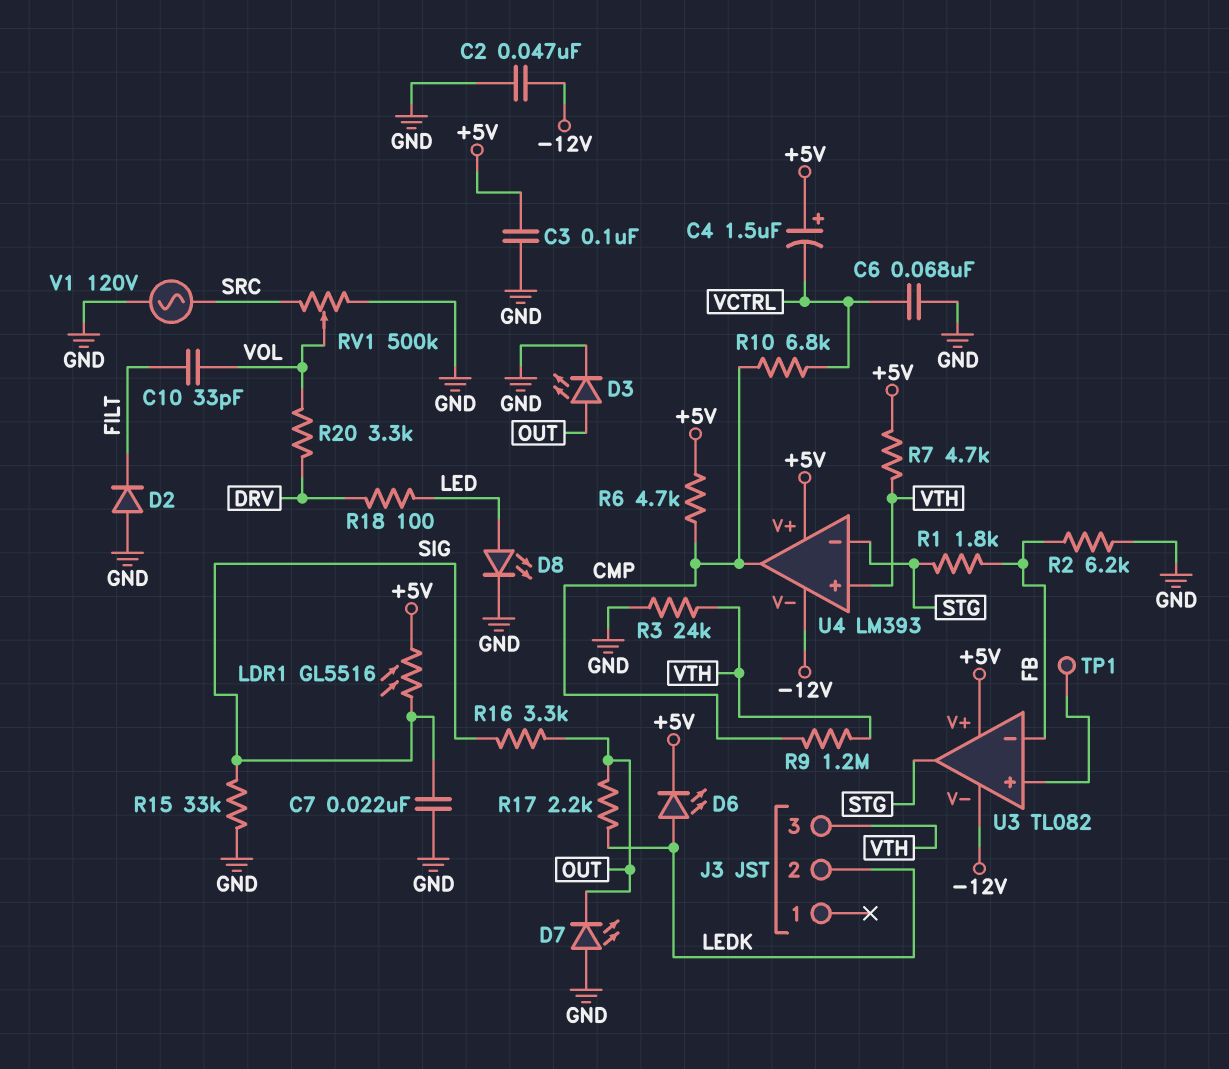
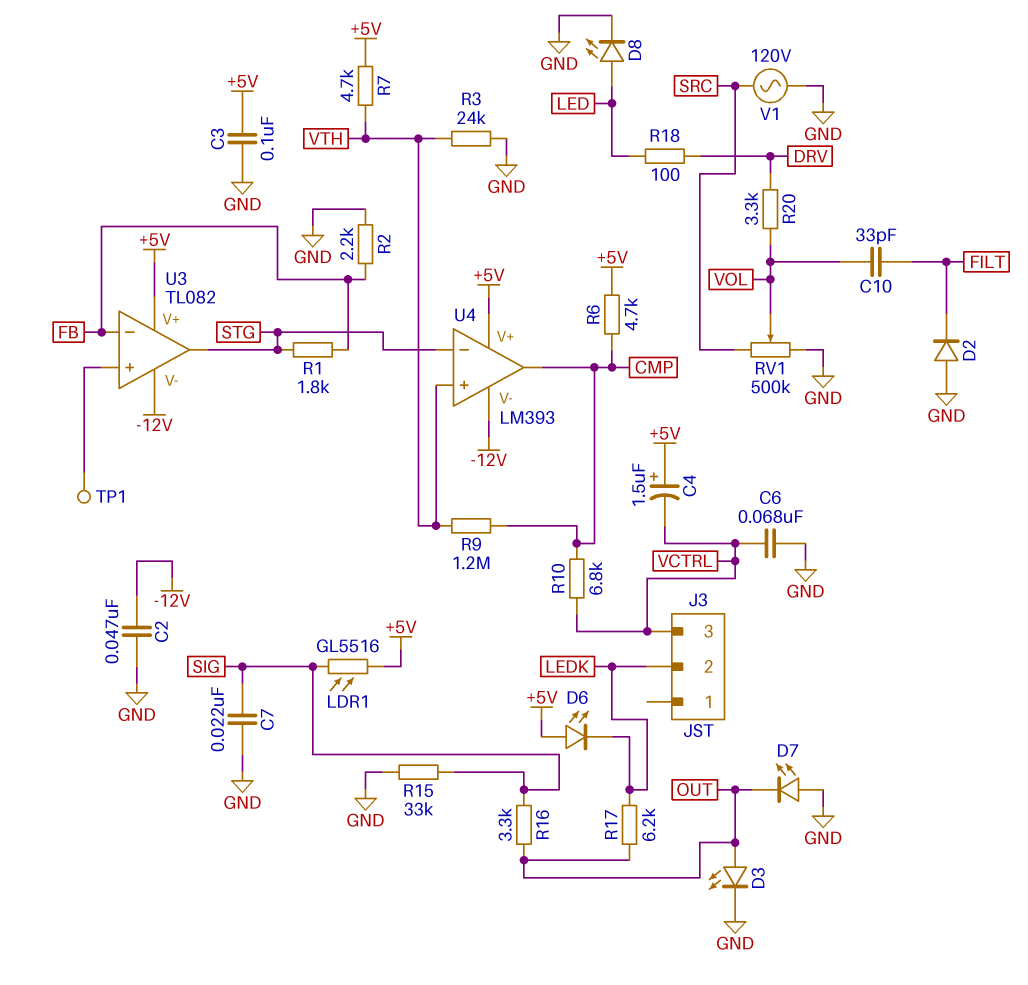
D6: LED (A LEDK, K +5V) -> LED (A +5V, K LEDK)
J3 pin 3: VTH -> VCTRL
R2: 6.2k (FB, GND) -> 2.2k (FB, GND)
R17: 2.2k (LEDK, OUT) -> 6.2k (LEDK, OUT)

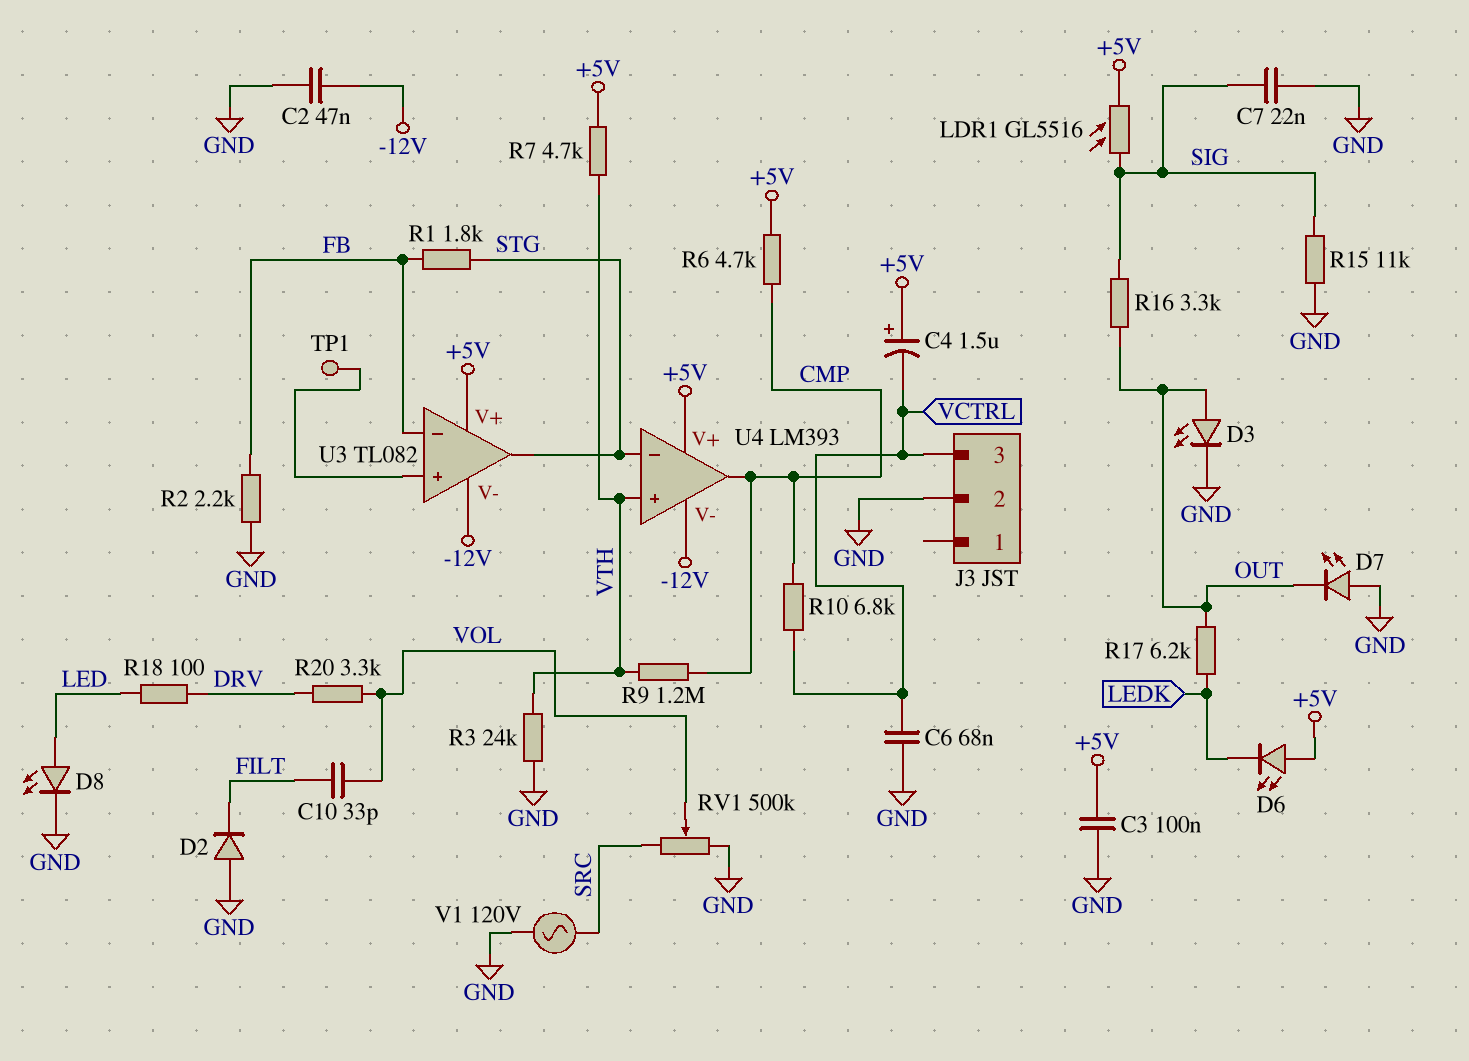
J3 pin 2: LEDK -> GND
R15: 33k (GND, SIG) -> 11k (GND, SIG)

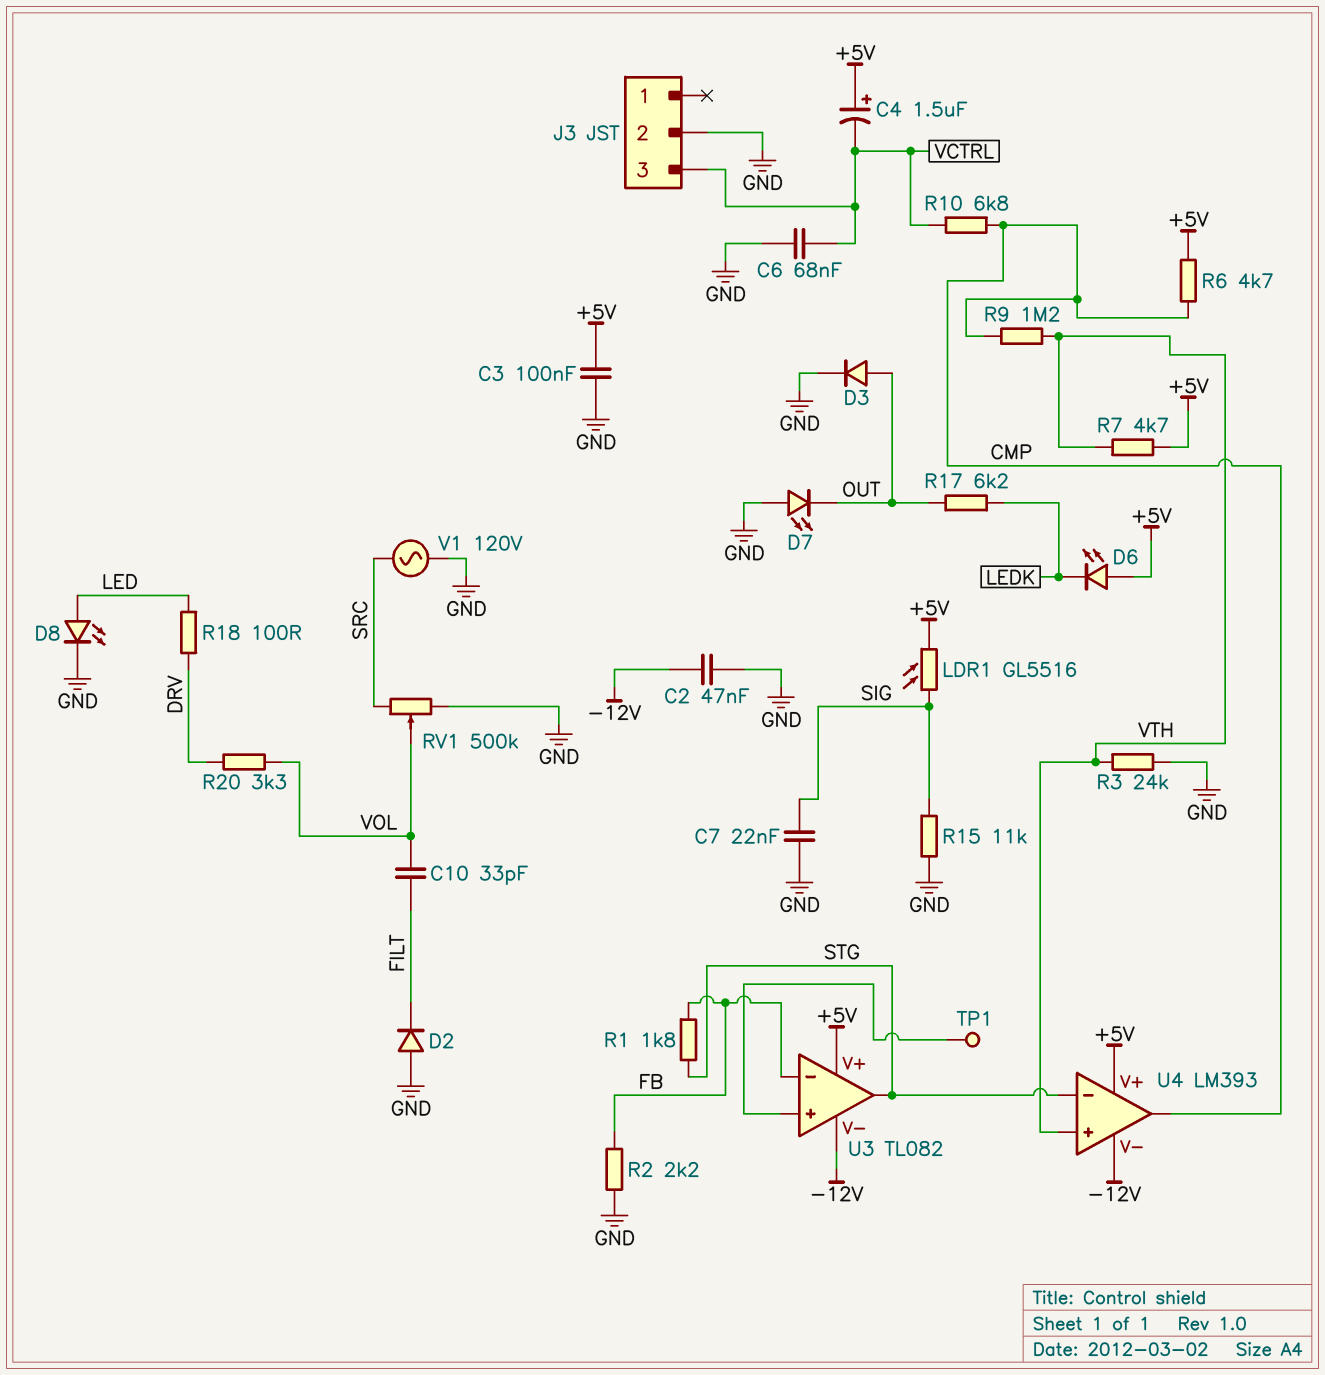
D3: LED (A OUT, K GND) -> diode (A OUT, K GND)
R16: 3.3k (OUT, SIG) -> none

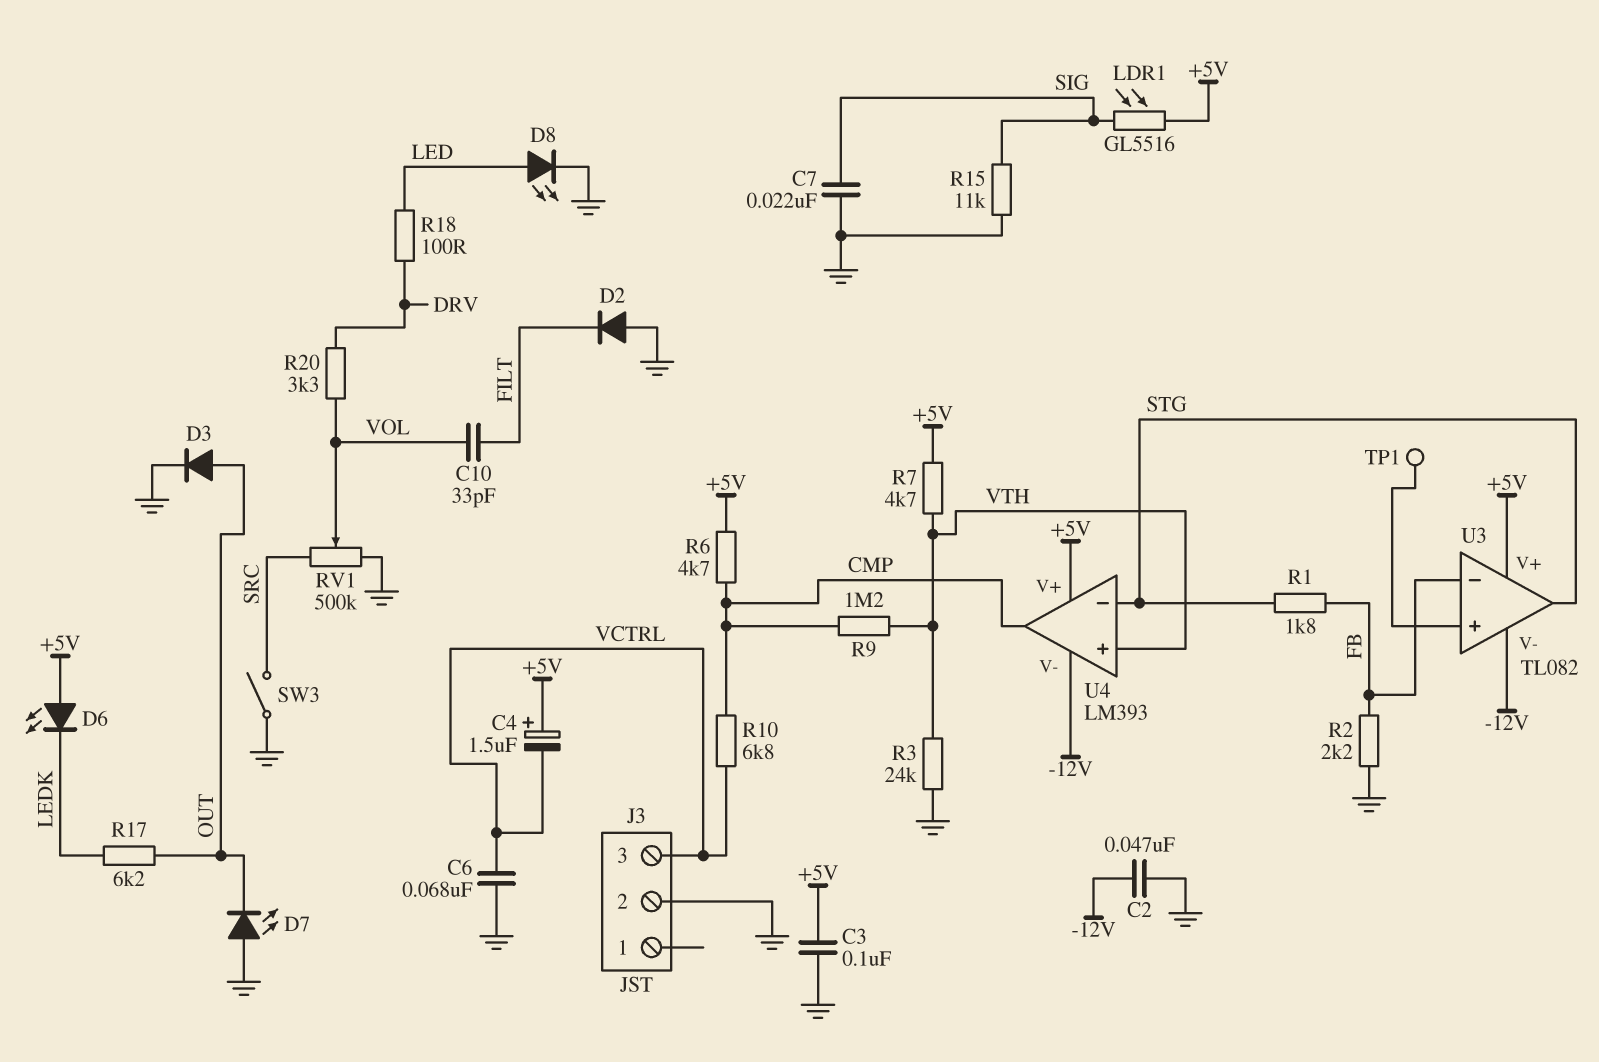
SW3: none -> switch (GND, SRC)
V1: AC 120V (GND, SRC) -> none

